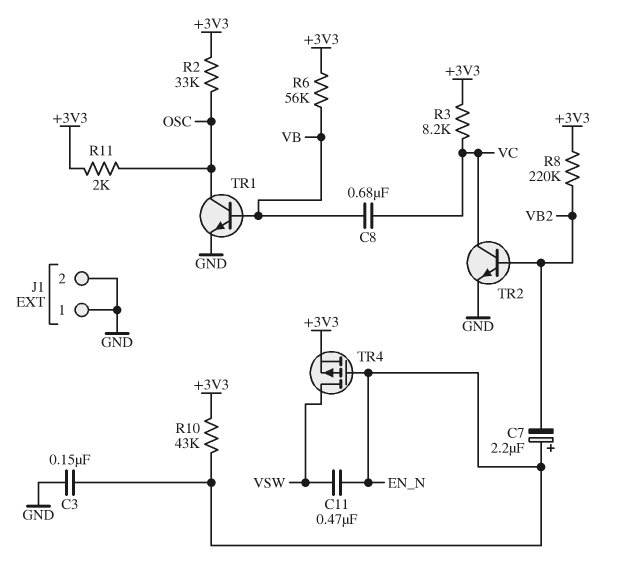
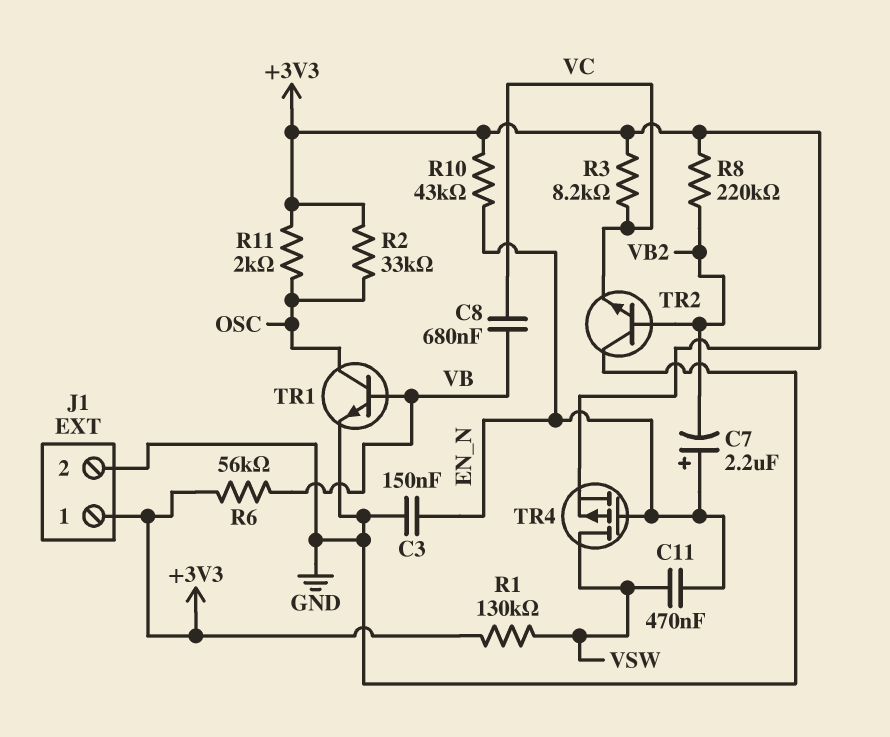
J1 pin 1: GND -> +3V3
R1: none -> 130k (+3V3, VSW)
TR2: NPN (B VB2, C VC, E GND) -> NPN (B VB2, C GND, E VC)

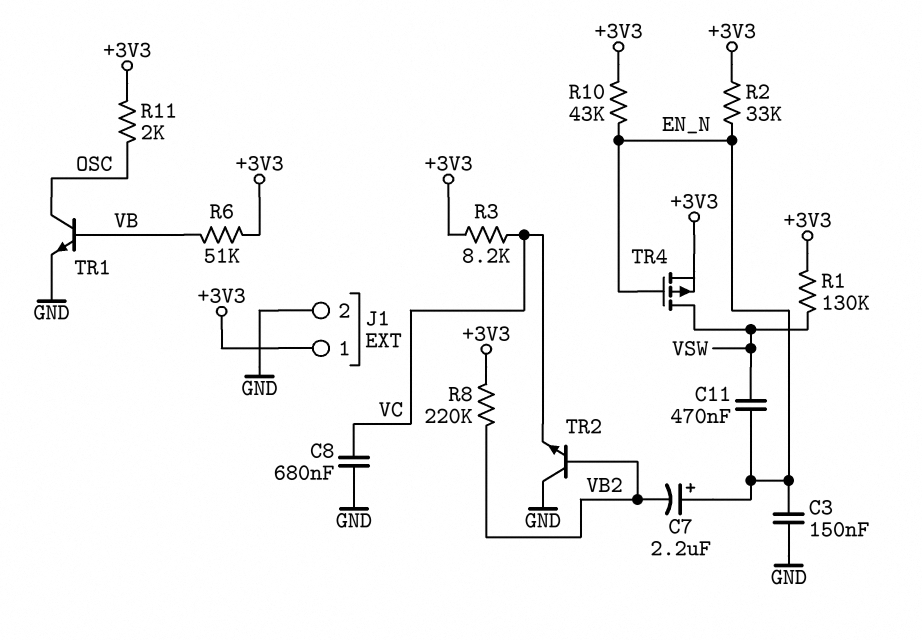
C8: 680nF (VB, VC) -> 680nF (GND, VC)
R2: 33k (+3V3, OSC) -> 33k (+3V3, EN_N)
R6: 56k (+3V3, VB) -> 51k (+3V3, VB)

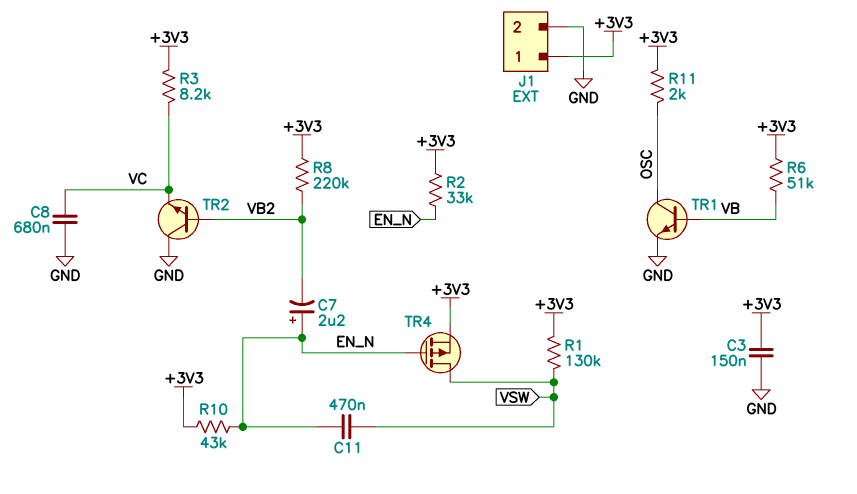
C3: 150nF (EN_N, GND) -> 150nF (+3V3, GND)

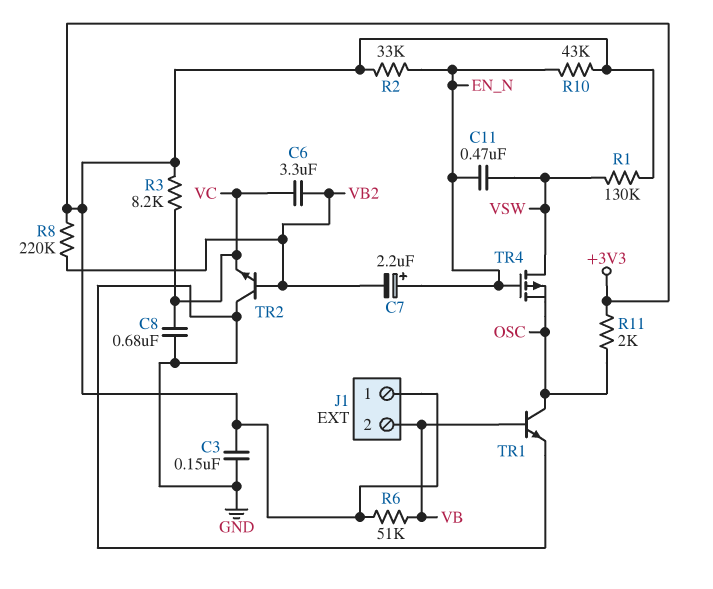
C6: none -> 3.3uF (VB2, VC)
J1 pin 2: GND -> VB
TR4: PMOS (G EN_N, D VSW, S +3V3) -> PMOS (G EN_N, D VSW, S OSC)

